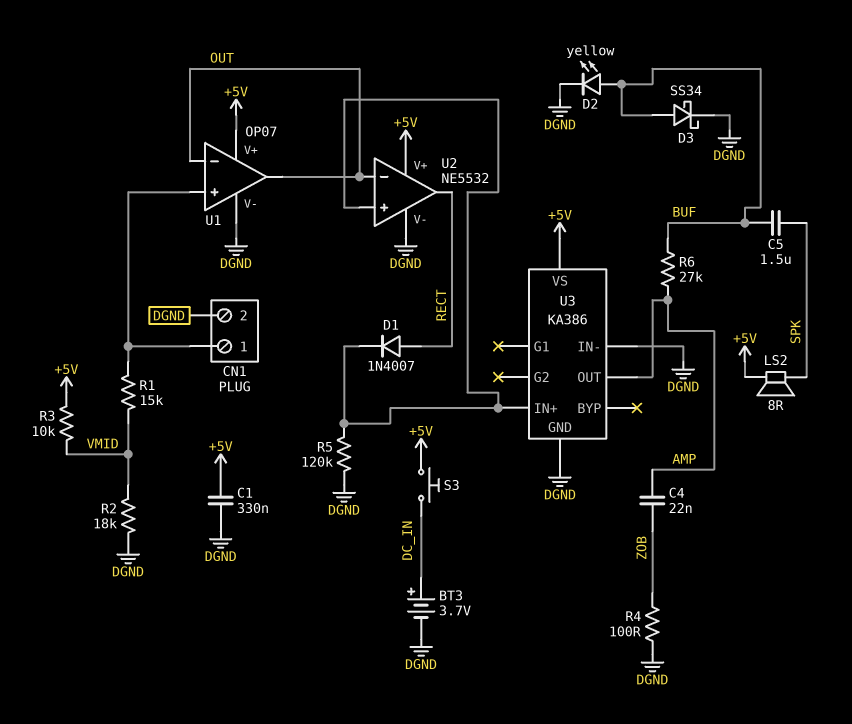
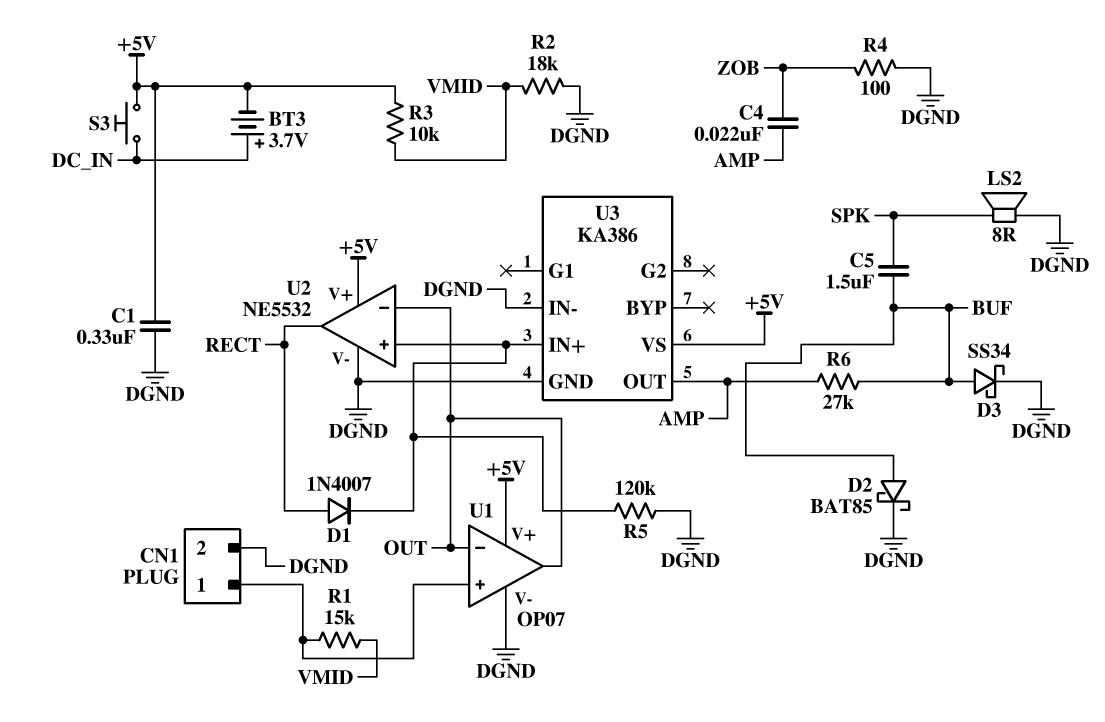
BT3: 3.7V (plus DC_IN, minus DGND) -> 3.7V (plus DC_IN, minus +5V)
D2: LED yellow (A BUF, K DGND) -> schottky BAT85 (A BUF, K DGND)
LS2: speaker 8R (+5V, SPK) -> speaker 8R (DGND, SPK)

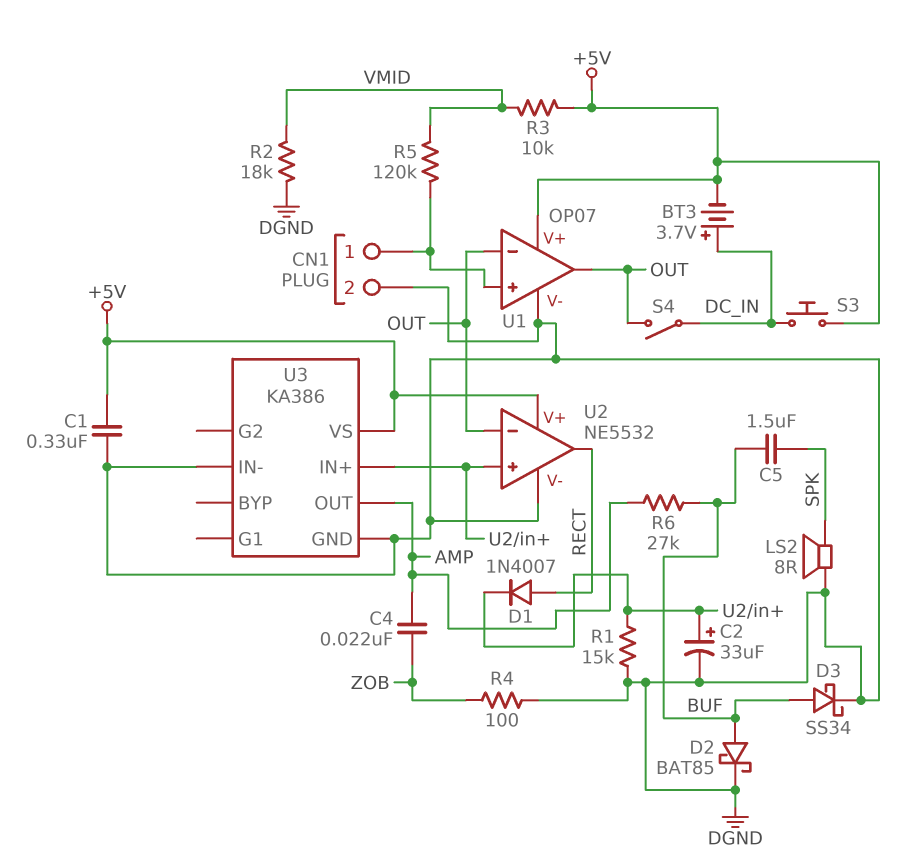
C2: none -> 33uF (plus U2/in+, minus DGND)
R1: 15k (CN1/1, VMID) -> 15k (DGND, U2/in+)
R5: 120k (DGND, U2/in+) -> 120k (CN1/1, VMID)
S4: none -> switch (DC_IN, OUT)

